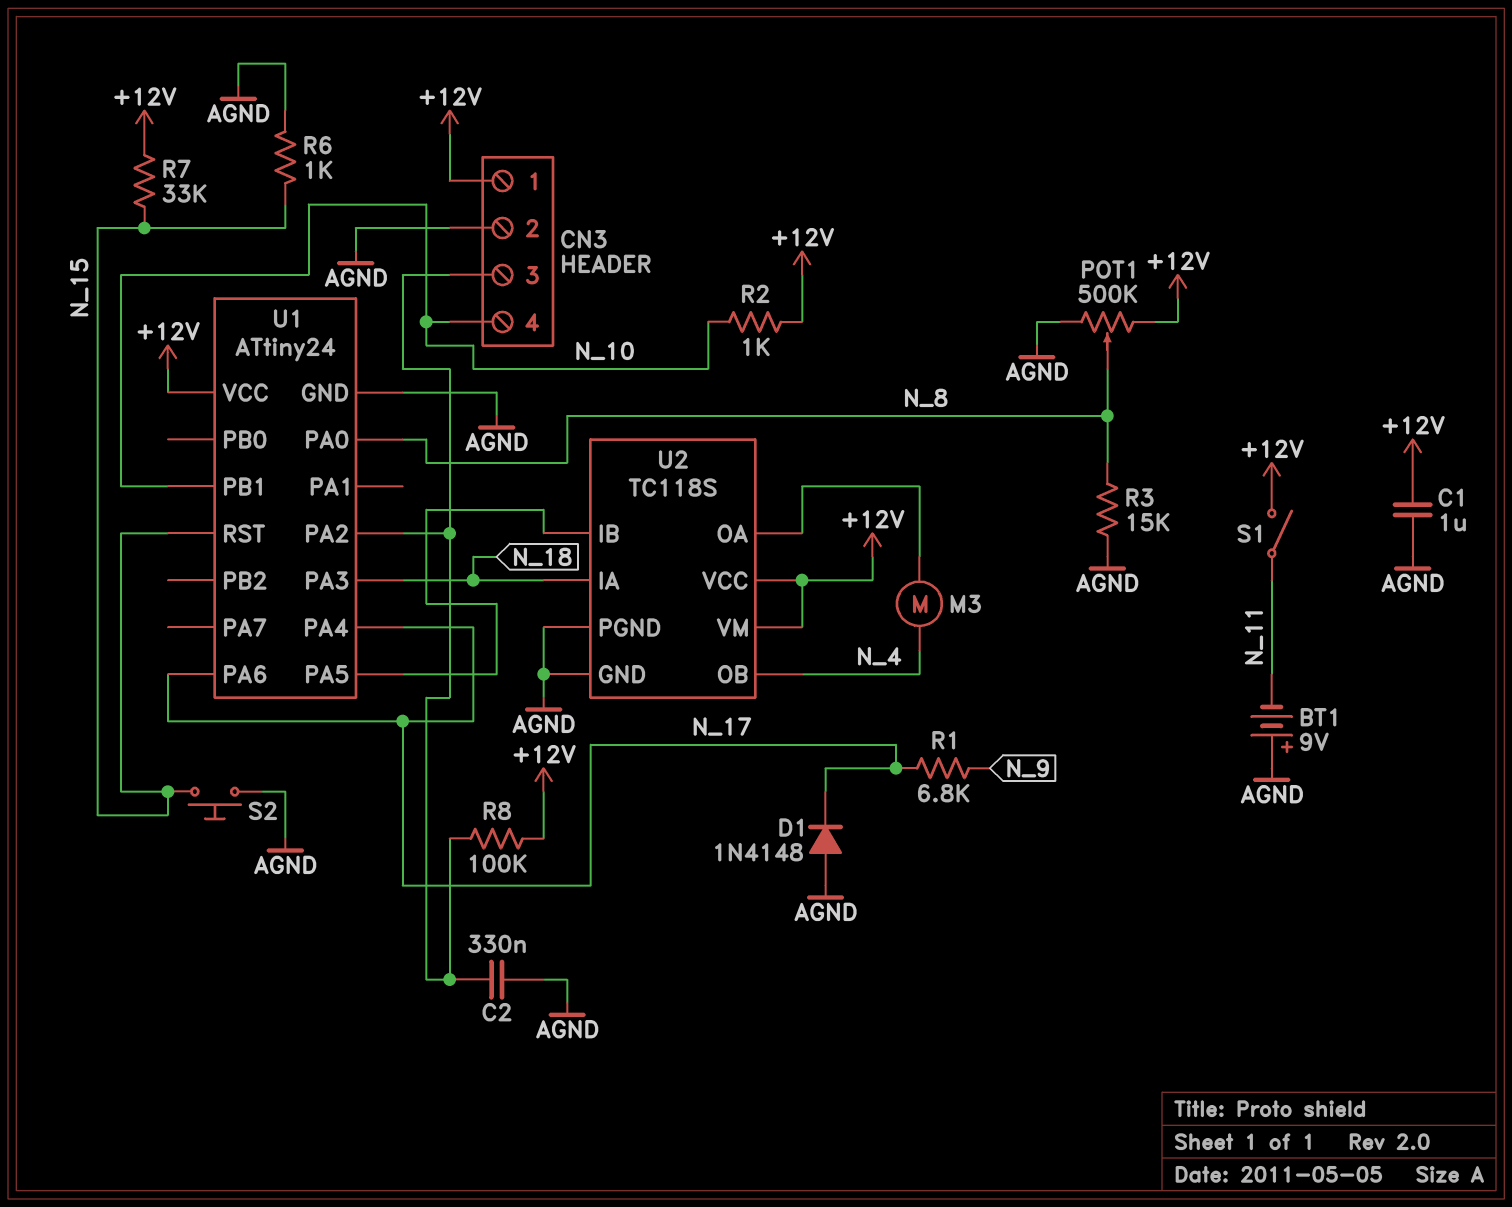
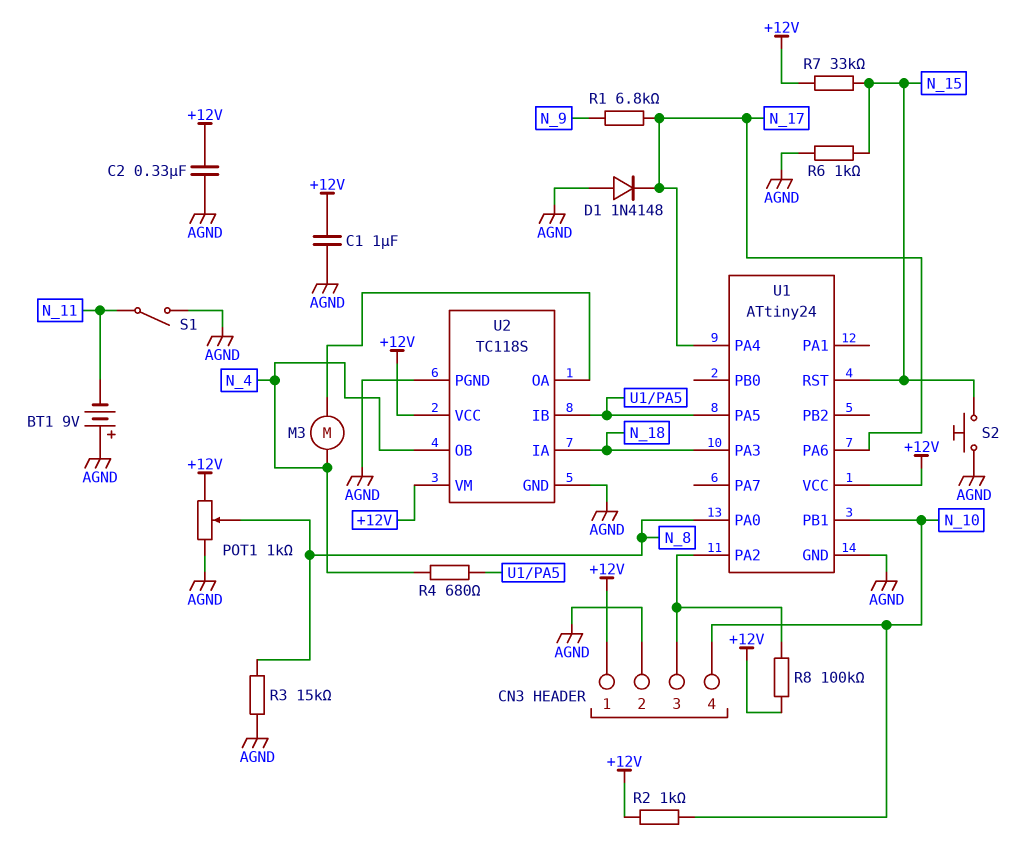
C2: 330nF (AGND, CN3/3) -> 330nF (+12V, AGND)
POT1: 500k (+12V, AGND, wiper N_8) -> 1k (+12V, AGND, wiper N_8)
R4: none -> 680 (N_4, U1/PA5)
S1: switch (+12V, N_11) -> switch (AGND, N_11)

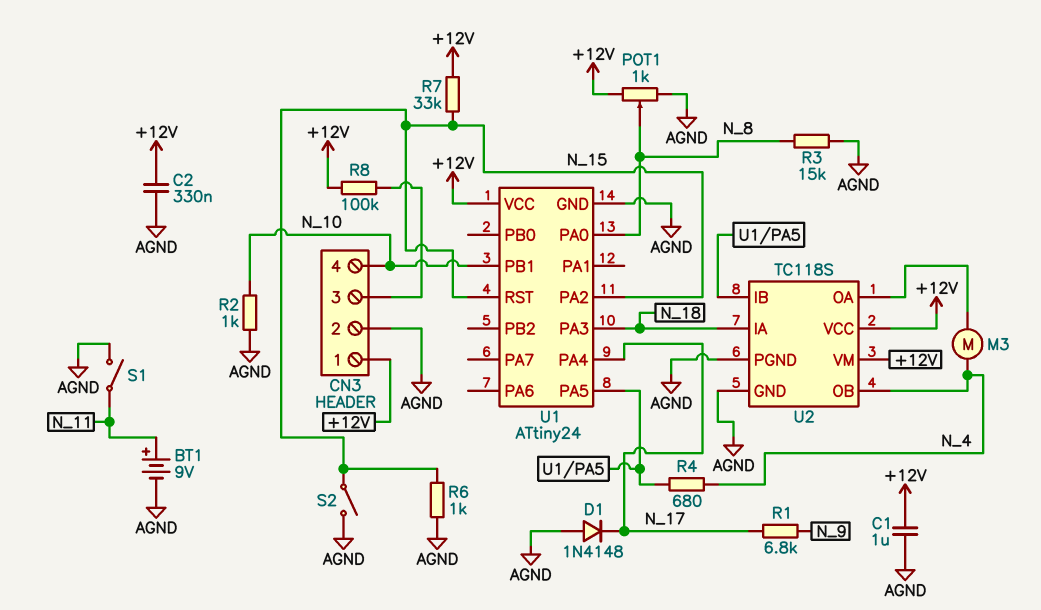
BT1: 9V (plus AGND, minus N_11) -> 9V (plus N_11, minus AGND)
R2: 1k (+12V, N_10) -> 1k (AGND, N_10)
S2: button (AGND, N_15) -> switch (AGND, N_15)
U1 pin PA2: CN3/3 -> N_15
U1 pin PA6: N_17 -> none

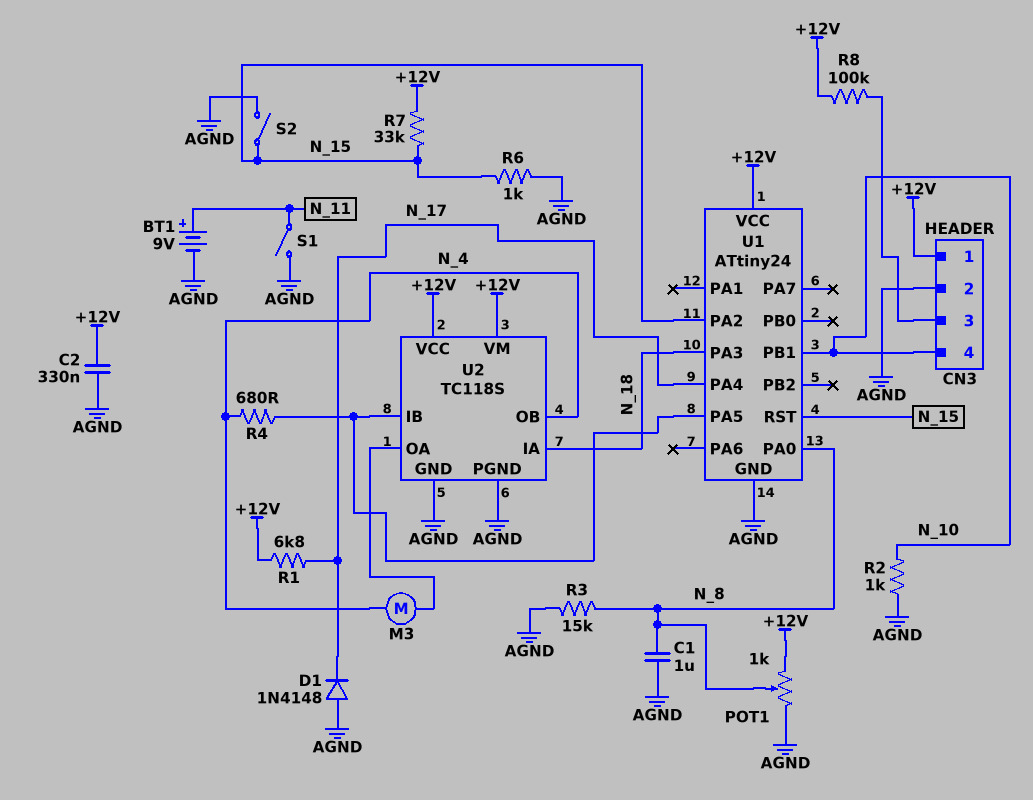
C1: 1uF (+12V, AGND) -> 1uF (AGND, N_8)
R1: 6.8k (N_9, N_17) -> 6.8k (+12V, N_17)

